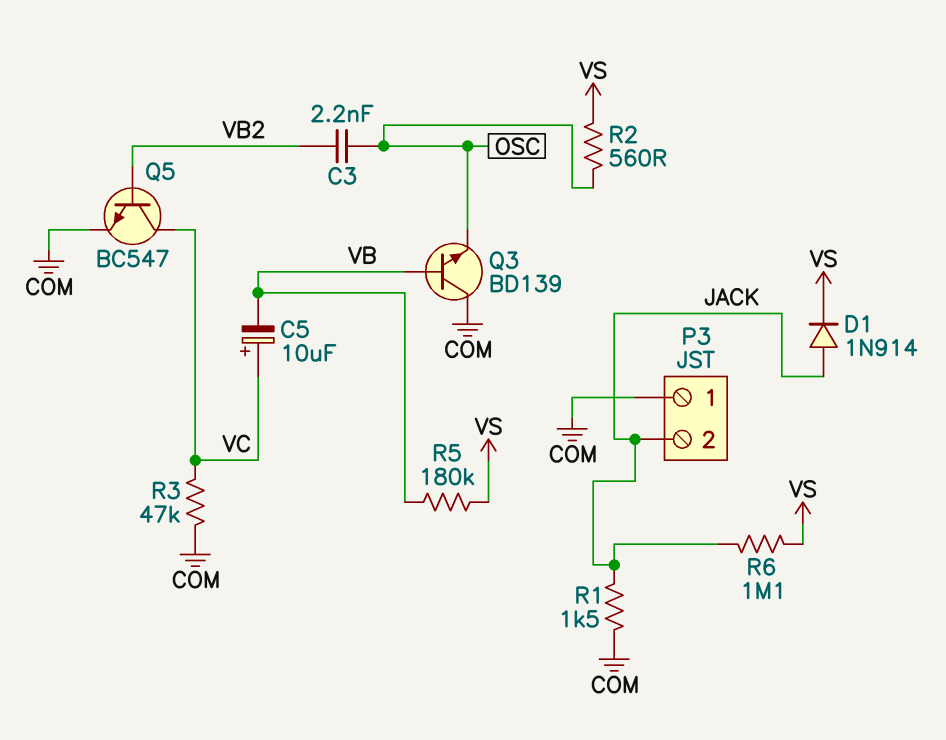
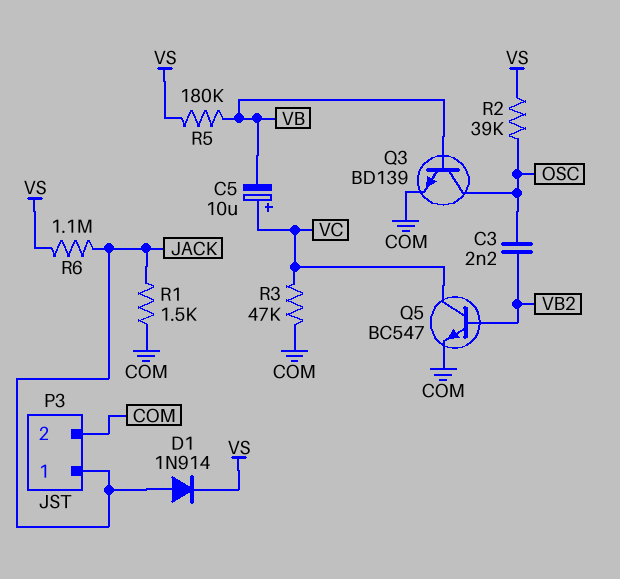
P3 pin 1: COM -> JACK
P3 pin 2: JACK -> COM
Q3: NPN BD139 (B VB, C COM, E OSC) -> NPN BD139 (B VB, C OSC, E COM)
R2: 560 (OSC, VS) -> 39k (OSC, VS)

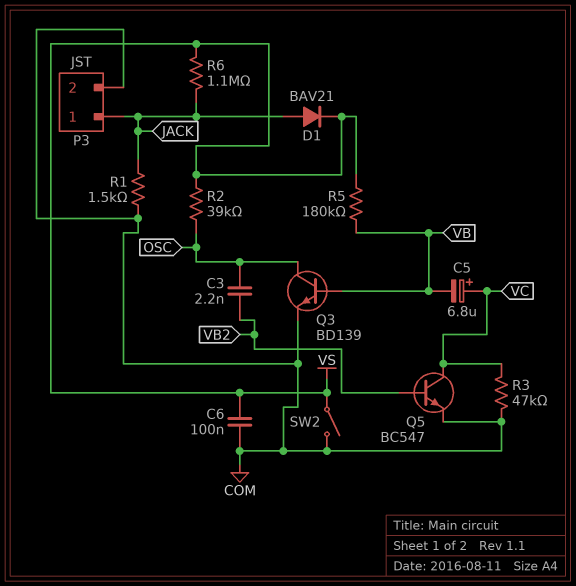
C5: 10uF (plus VC, minus VB) -> 6.8uF (plus VC, minus VB)
C6: none -> 100nF (COM, VS)
D1: diode 1N914 (A JACK, K VS) -> diode BAV21 (A JACK, K VS)
SW2: none -> switch (COM, VS)

